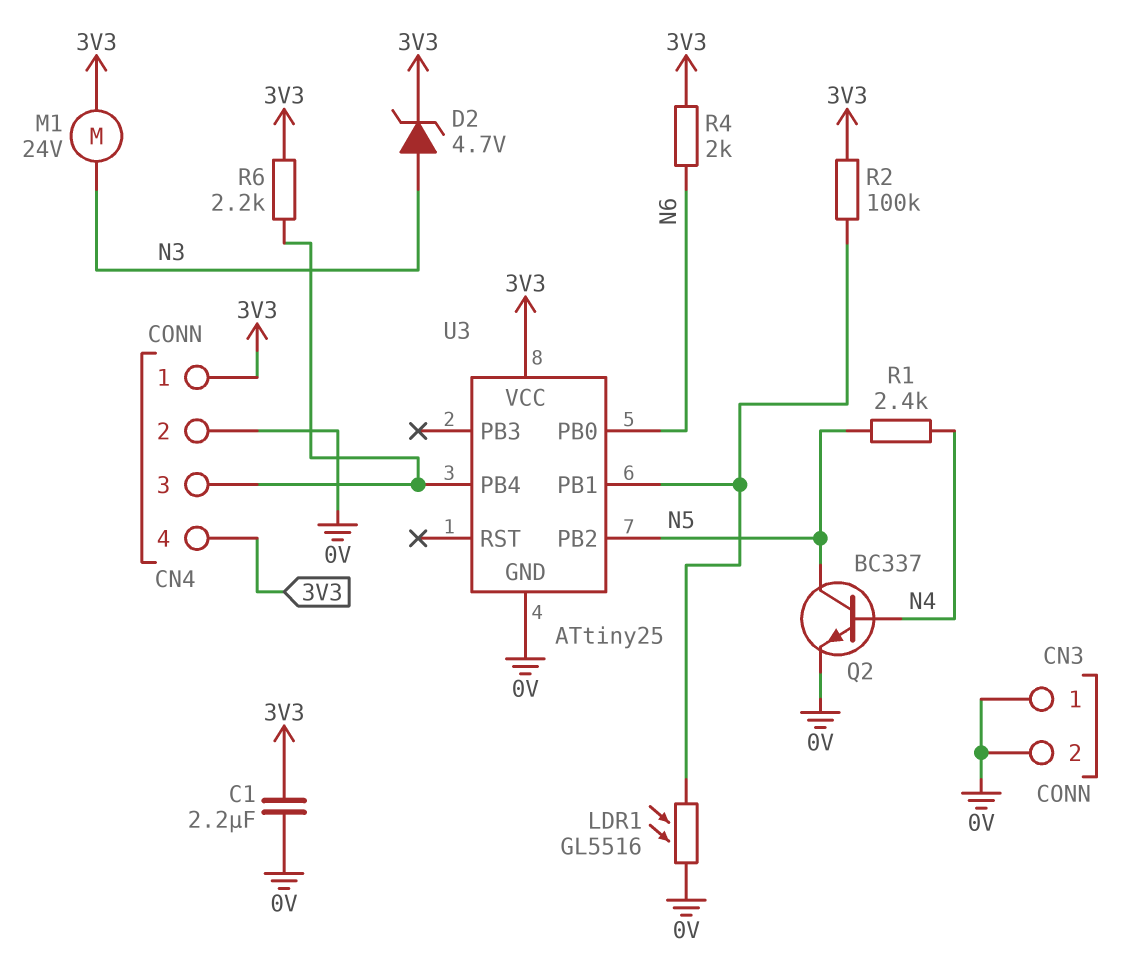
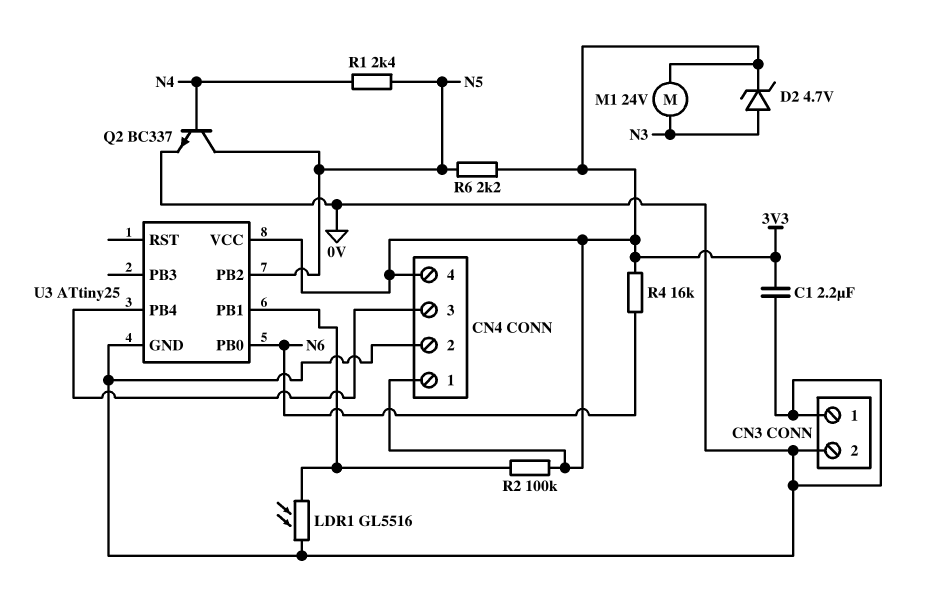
R4: 2k (3V3, N6) -> 16k (3V3, N6)
R6: 2.2k (3V3, CN4/3) -> 2.2k (3V3, N5)

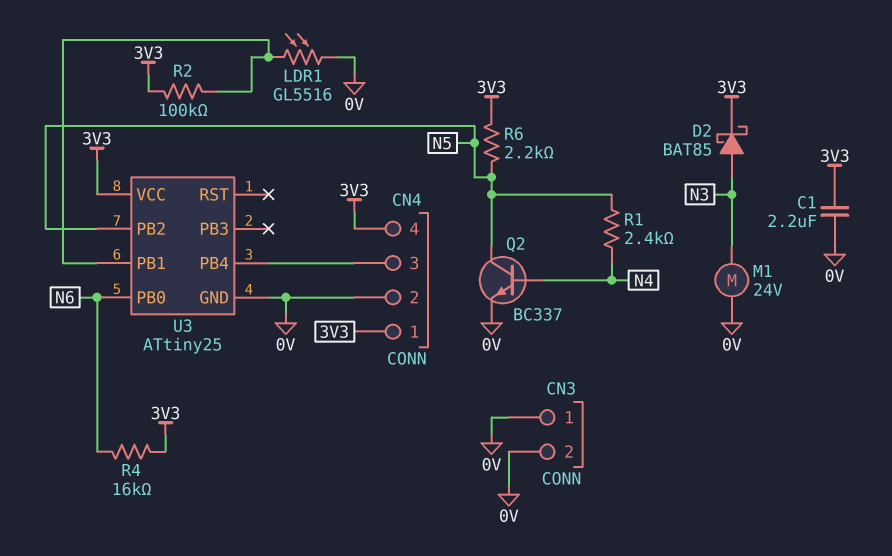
D2: zener 4.7V (A N3, K 3V3) -> schottky BAT85 (A N3, K 3V3)
M1: motor 24V (3V3, N3) -> motor 24V (0V, N3)

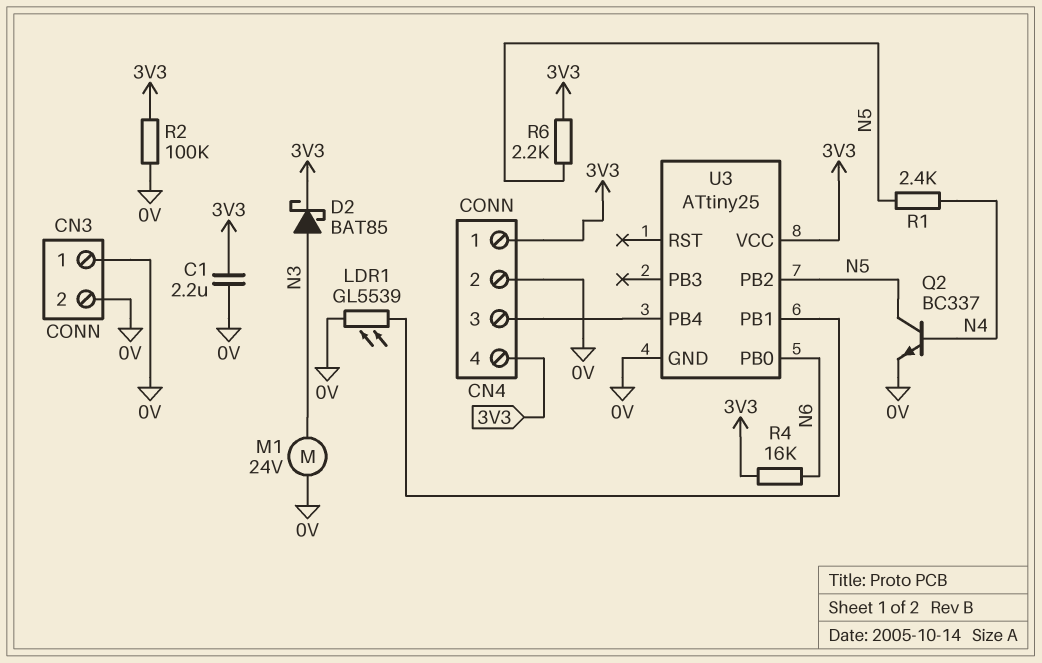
LDR1: GL5516 (0V, U3/PB1) -> GL5539 (0V, U3/PB1)
R2: 100k (3V3, U3/PB1) -> 100k (0V, 3V3)

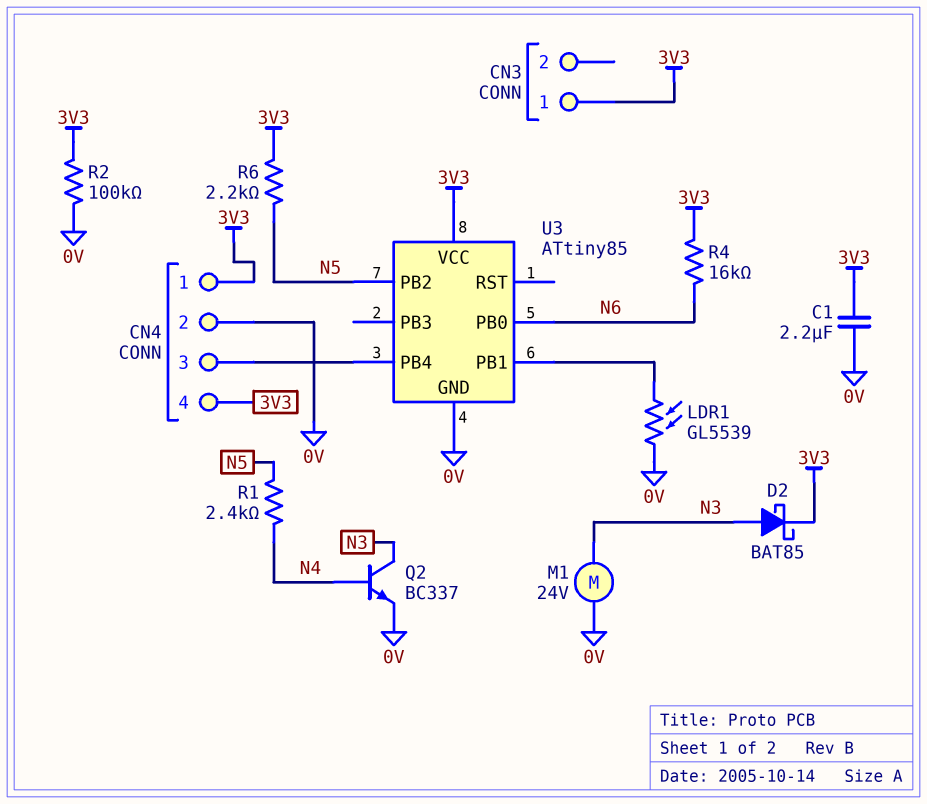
CN3 pin 1: 0V -> 3V3
CN3 pin 2: 0V -> none
Q2: NPN BC337 (B N4, C N5, E 0V) -> NPN BC337 (B N4, C N3, E 0V)
U3: ATtiny25 -> ATtiny85

